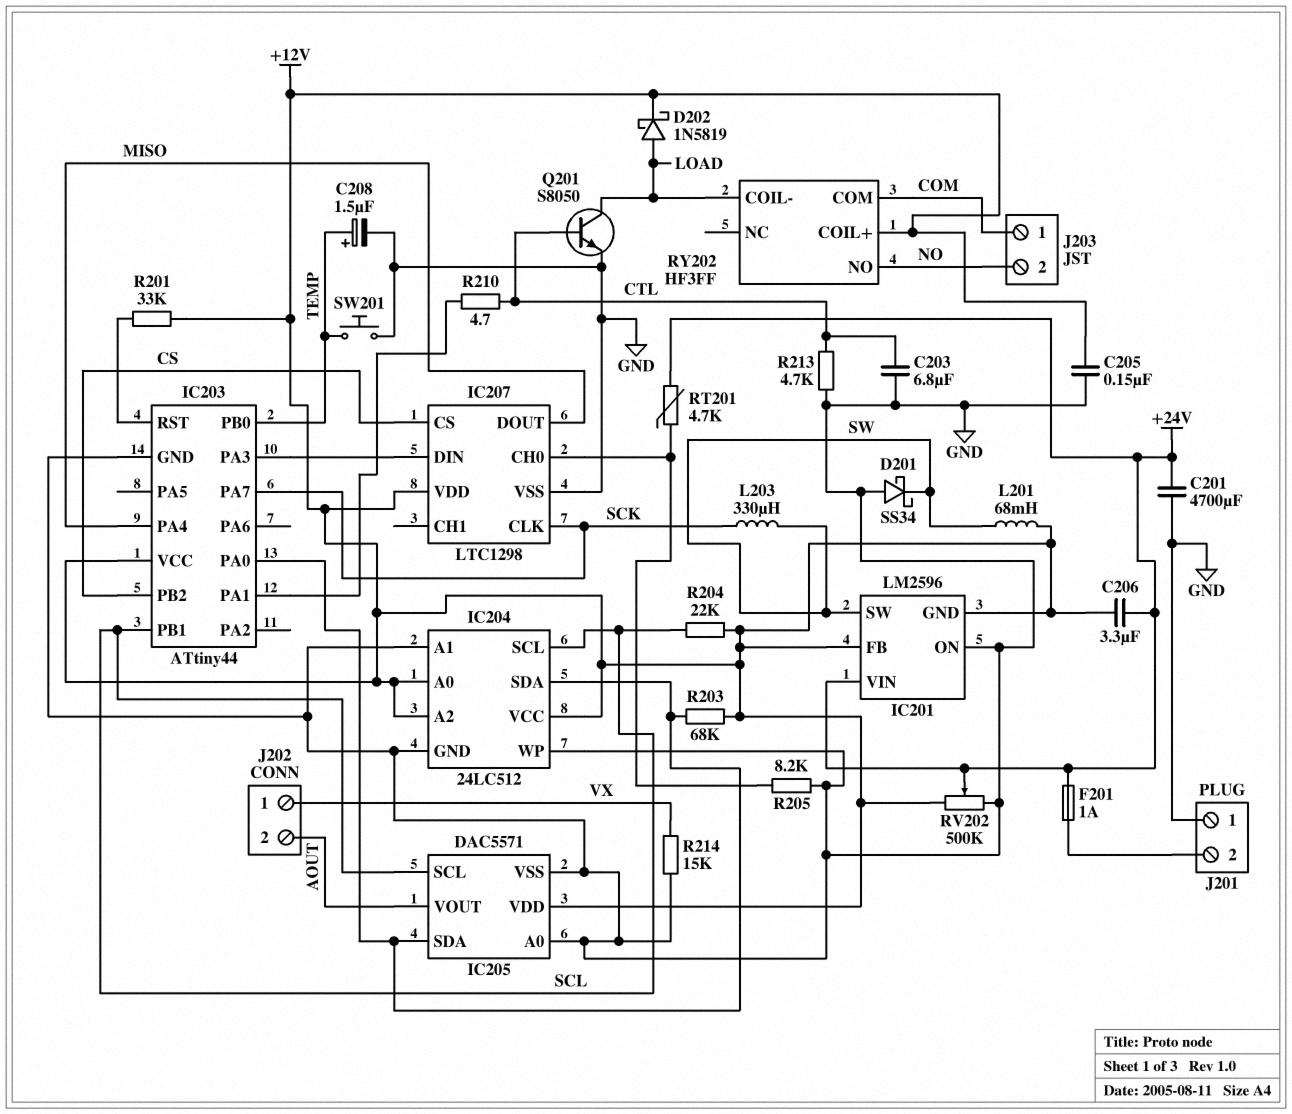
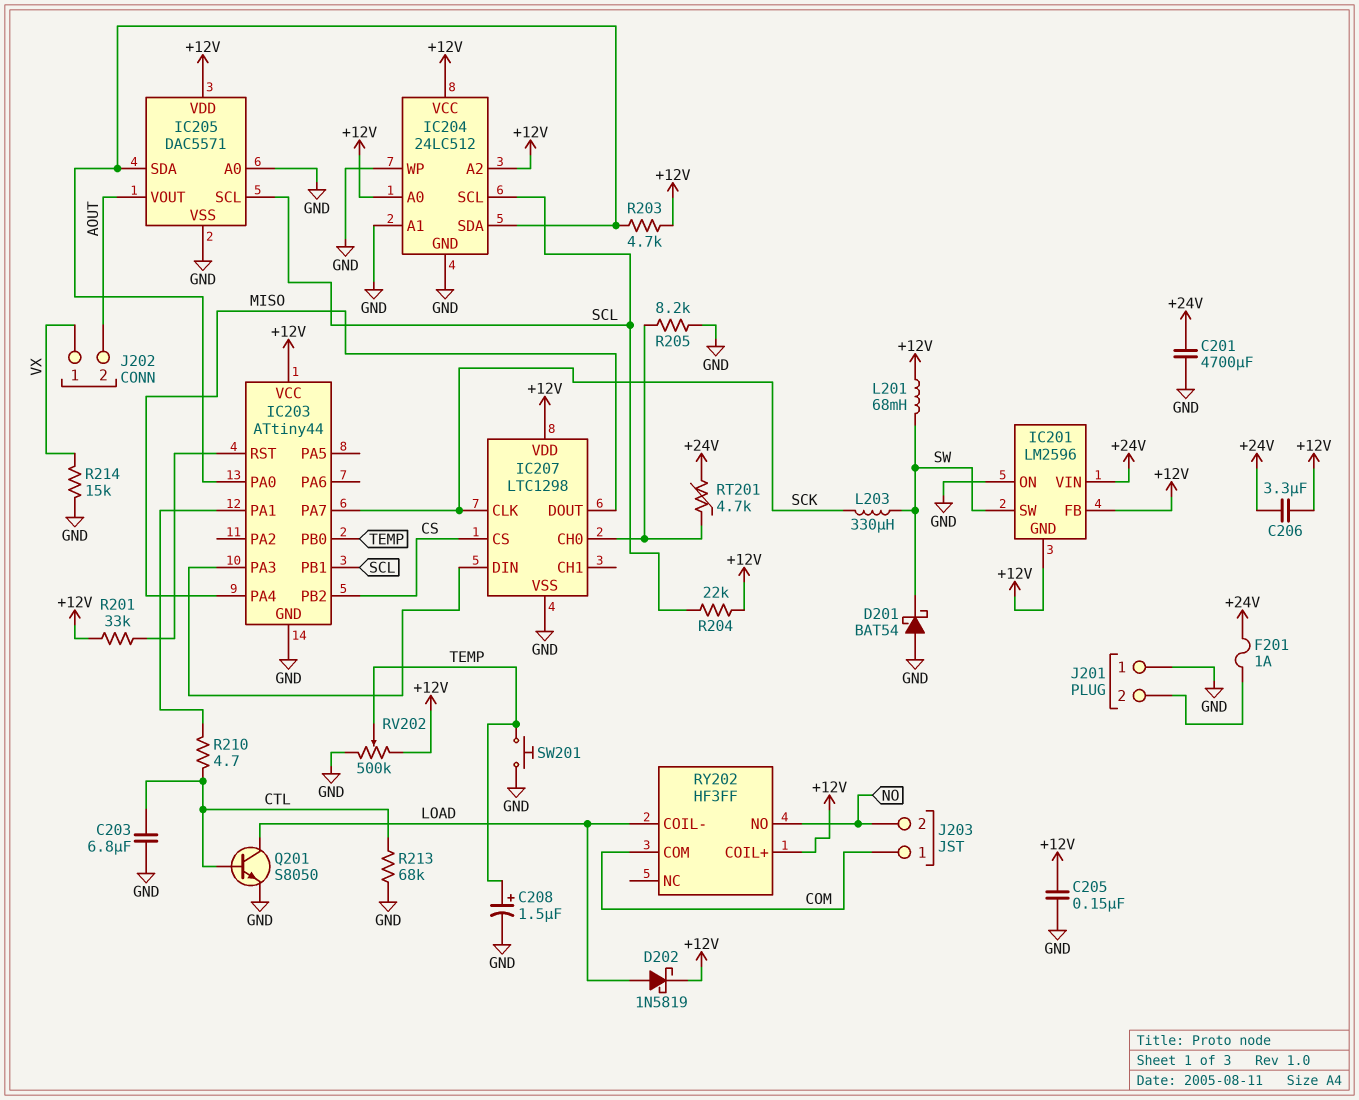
D201: schottky SS34 (A GND, K SW) -> schottky BAT54 (A GND, K SW)
R203: 68k (+12V, IC203/PA0) -> 4.7k (+12V, IC203/PA0)
R213: 4.7k (CTL, GND) -> 68k (CTL, GND)
RV202: 500k (+12V, GND, wiper +24V) -> 500k (+12V, GND, wiper TEMP)

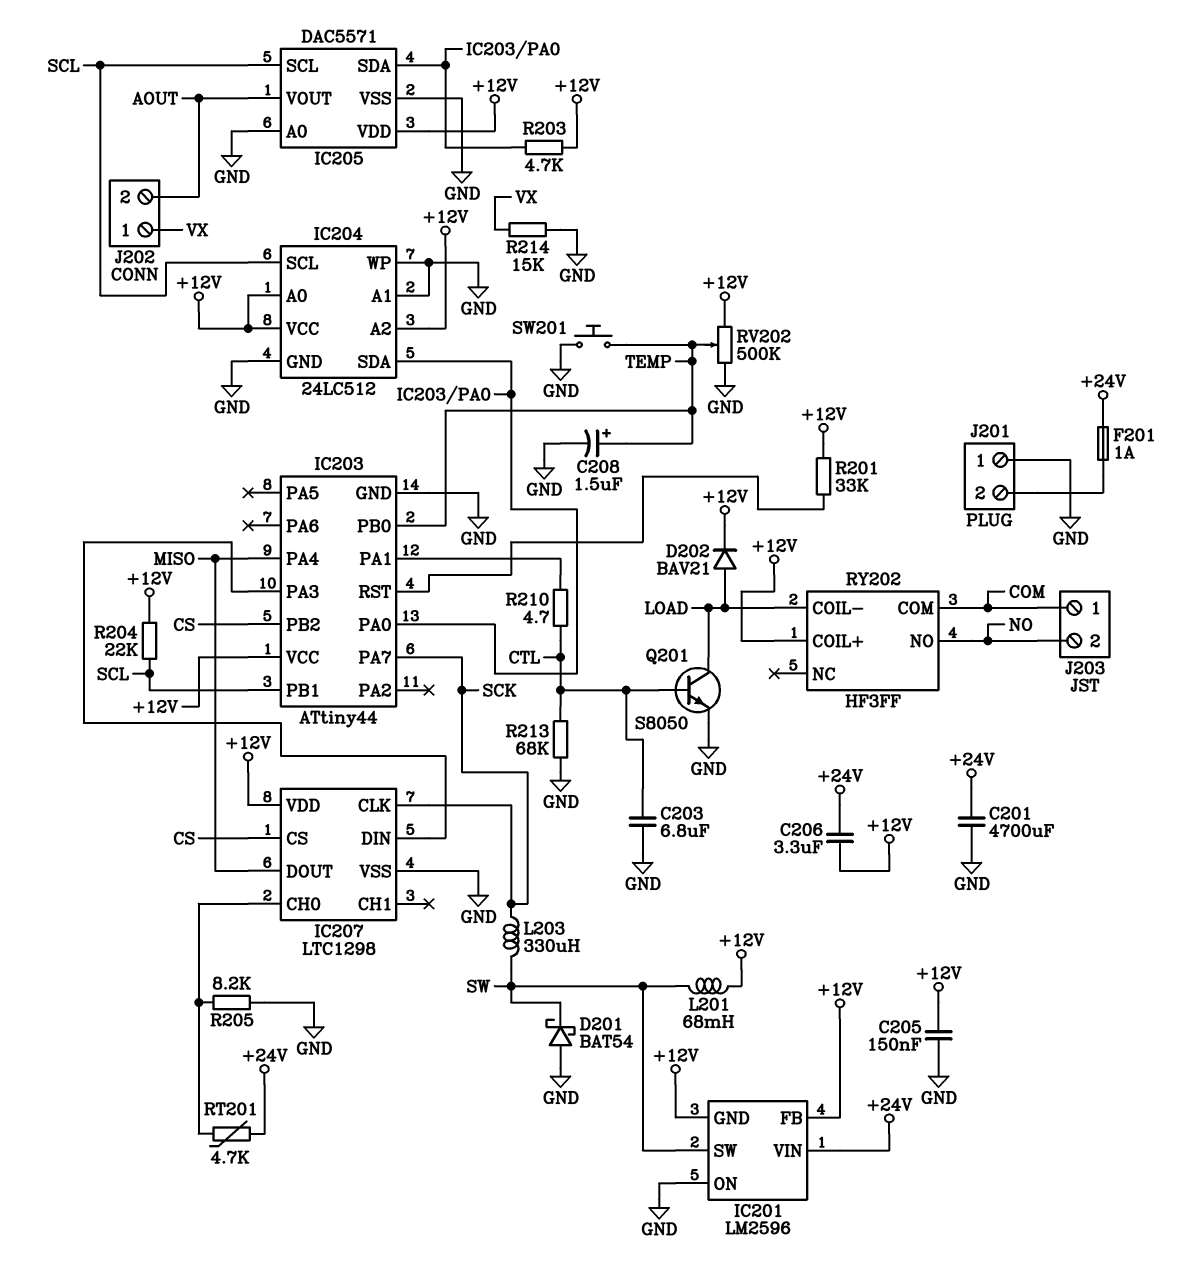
D202: schottky 1N5819 (A LOAD, K +12V) -> diode BAV21 (A LOAD, K +12V)

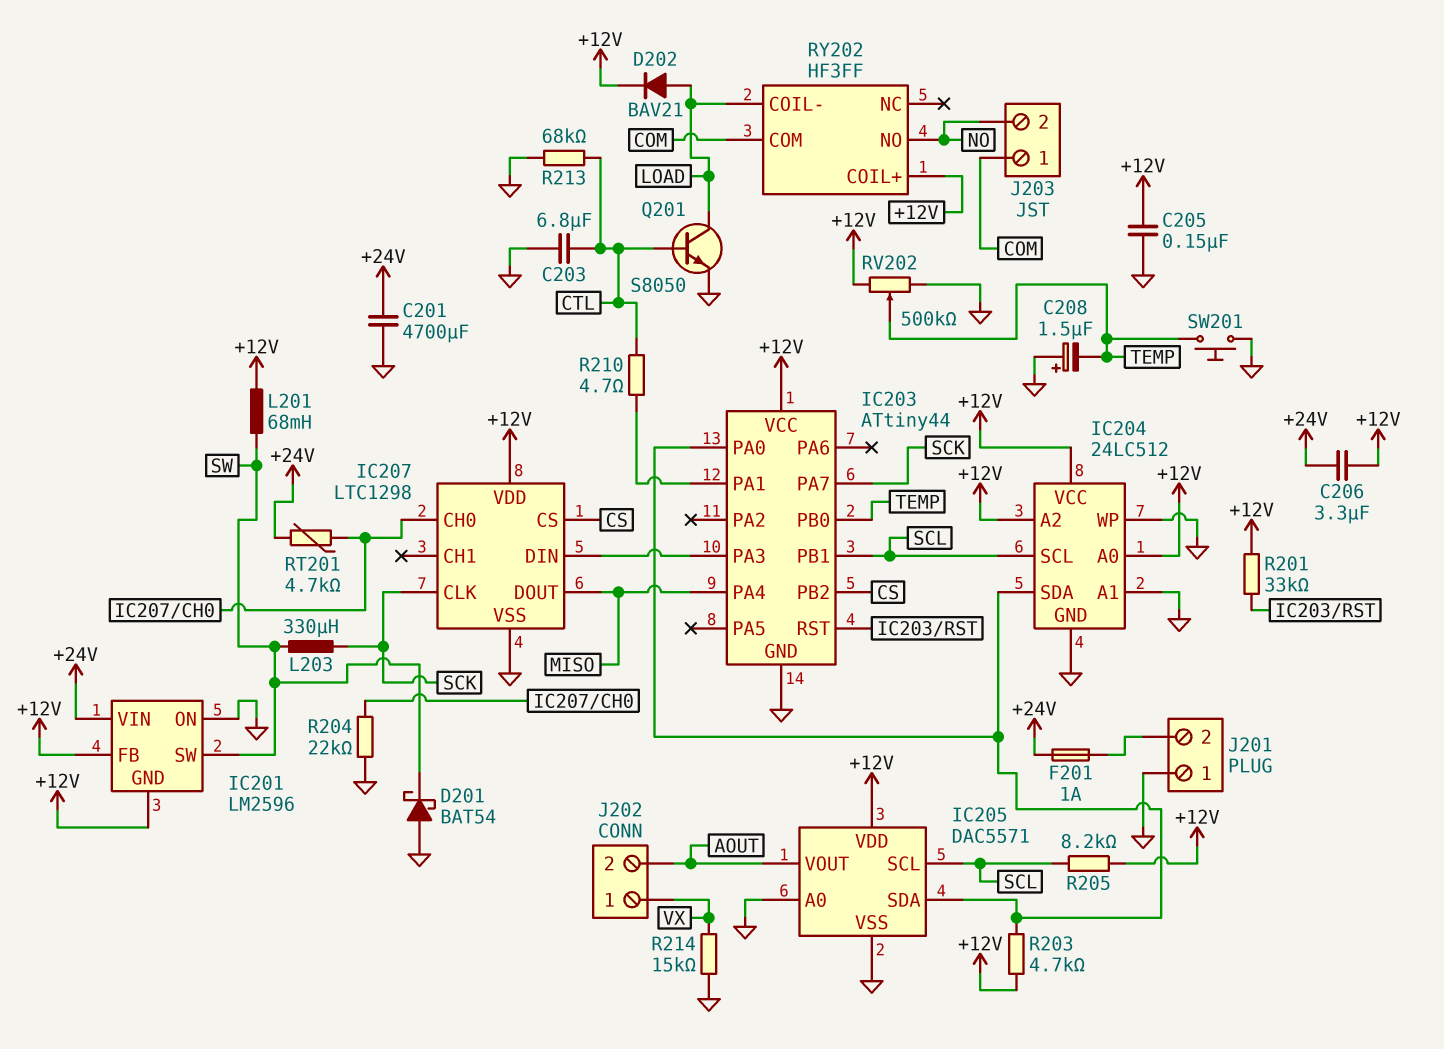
C208: 1.5uF (plus TEMP, minus GND) -> 1.5uF (plus GND, minus TEMP)
R204: 22k (+12V, SCL) -> 22k (GND, IC207/CH0)
R205: 8.2k (GND, IC207/CH0) -> 8.2k (+12V, SCL)

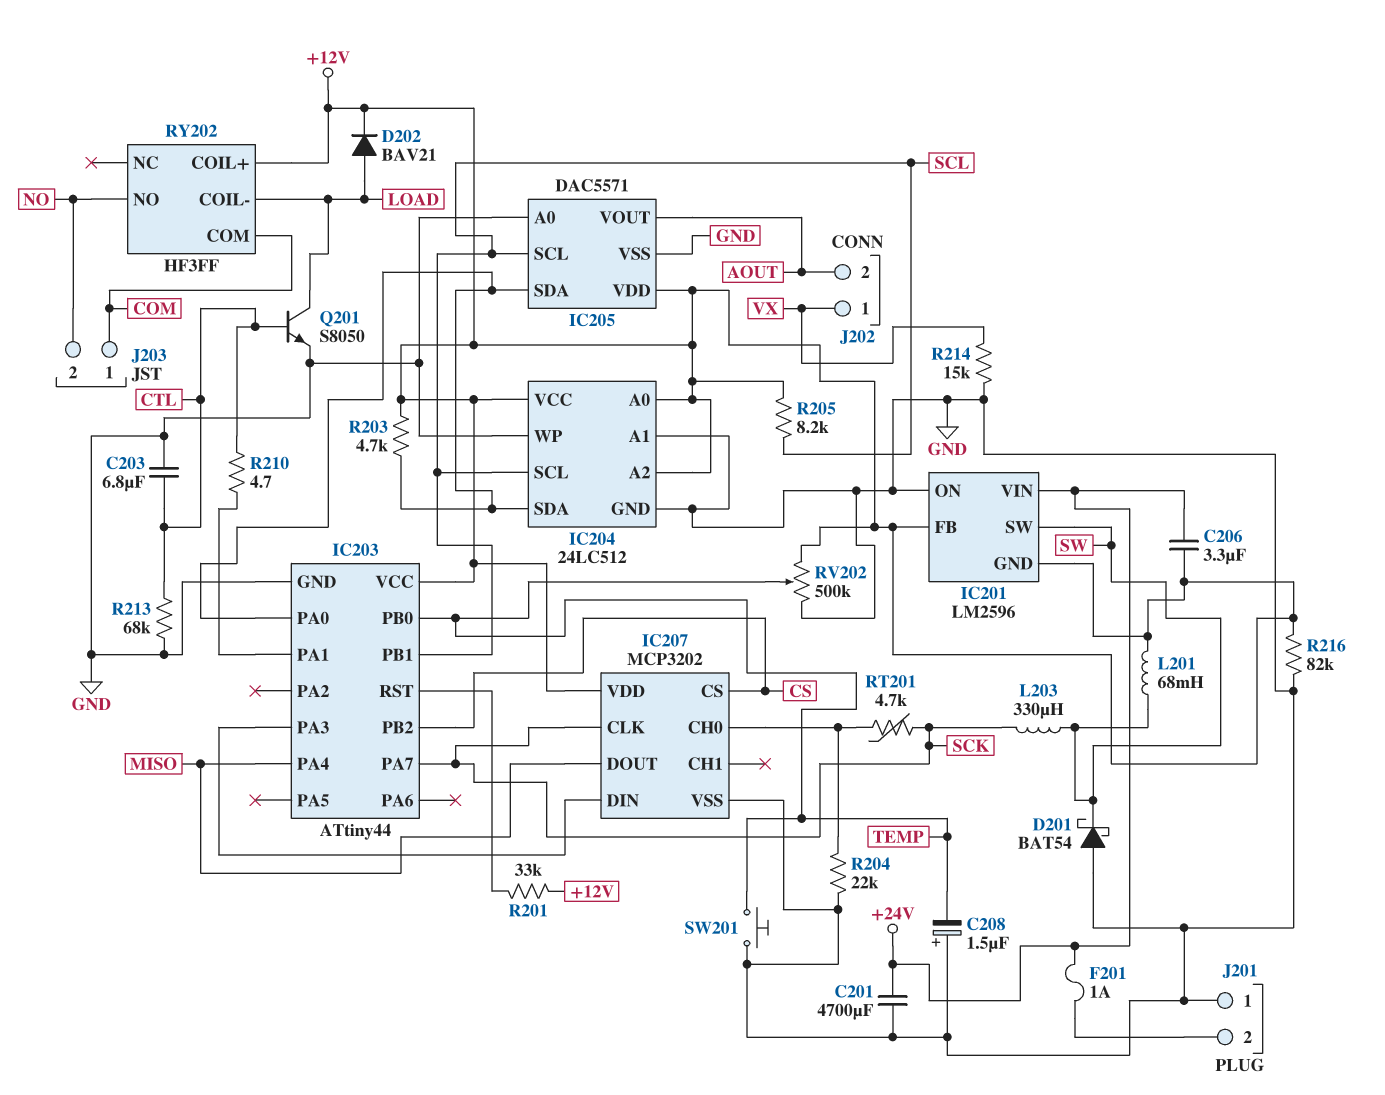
C205: 150nF (+12V, GND) -> none
IC207: LTC1298 -> MCP3202
R216: none -> 82k (+12V, GND)
RT201: 4.7k (+24V, IC207/CH0) -> 4.7k (IC207/CH0, SCK)

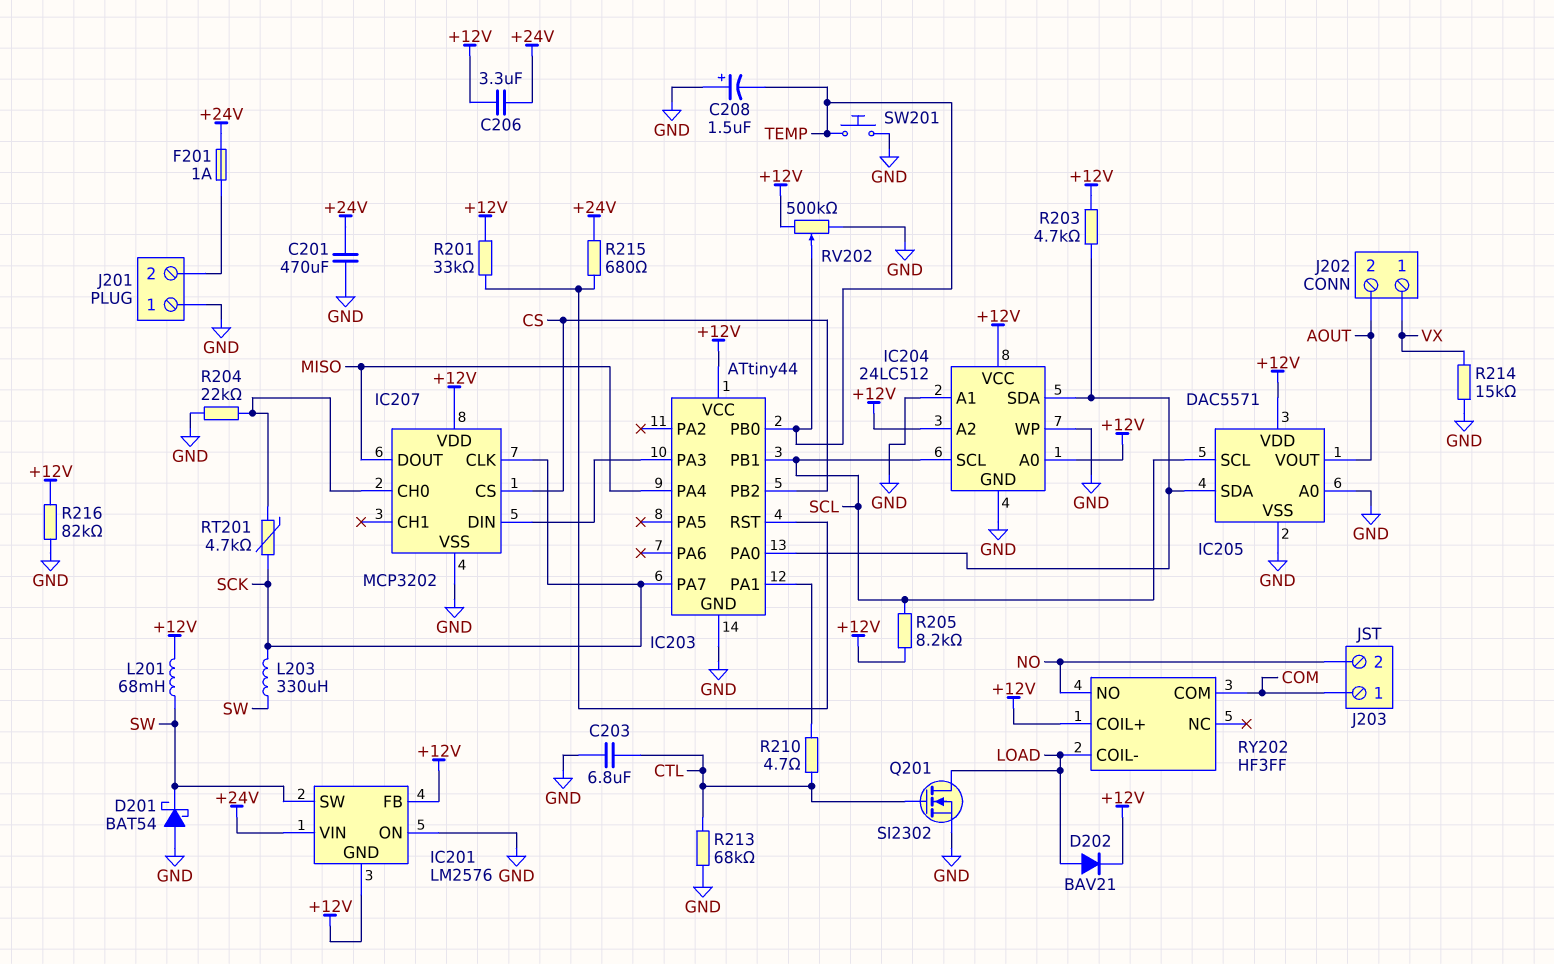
C201: 4700uF (+24V, GND) -> 470uF (+24V, GND)
IC201: LM2596 -> LM2576
Q201: NPN S8050 (B CTL, C LOAD, E GND) -> NMOS SI2302 (G CTL, D LOAD, S GND)
R215: none -> 680 (+24V, IC203/RST)

